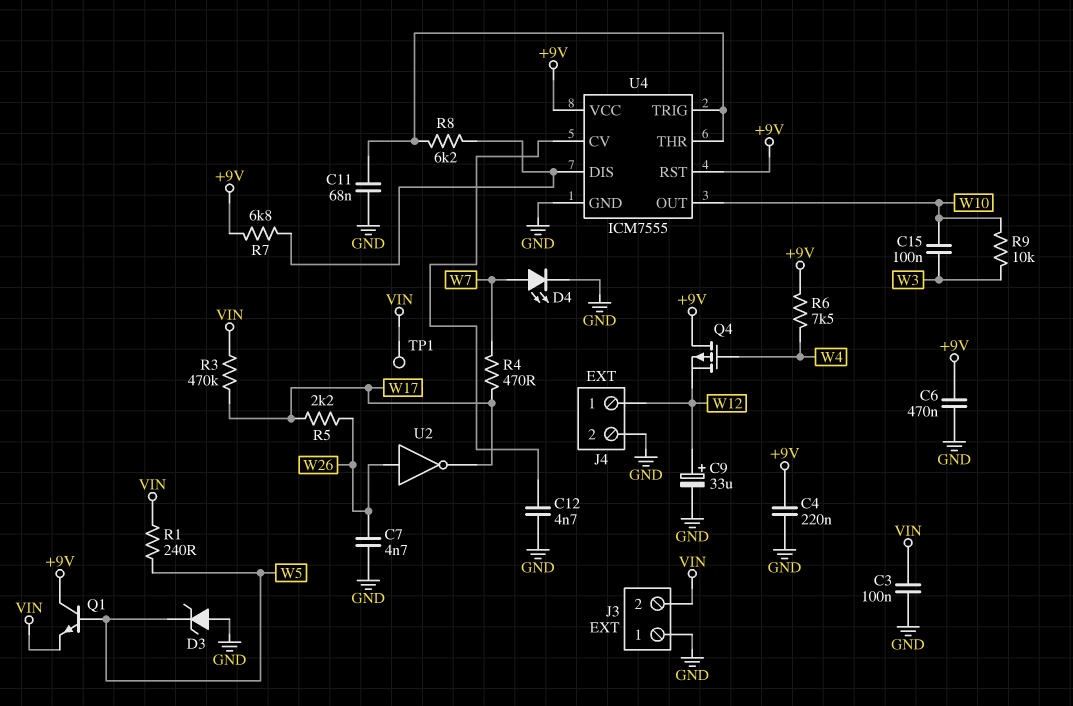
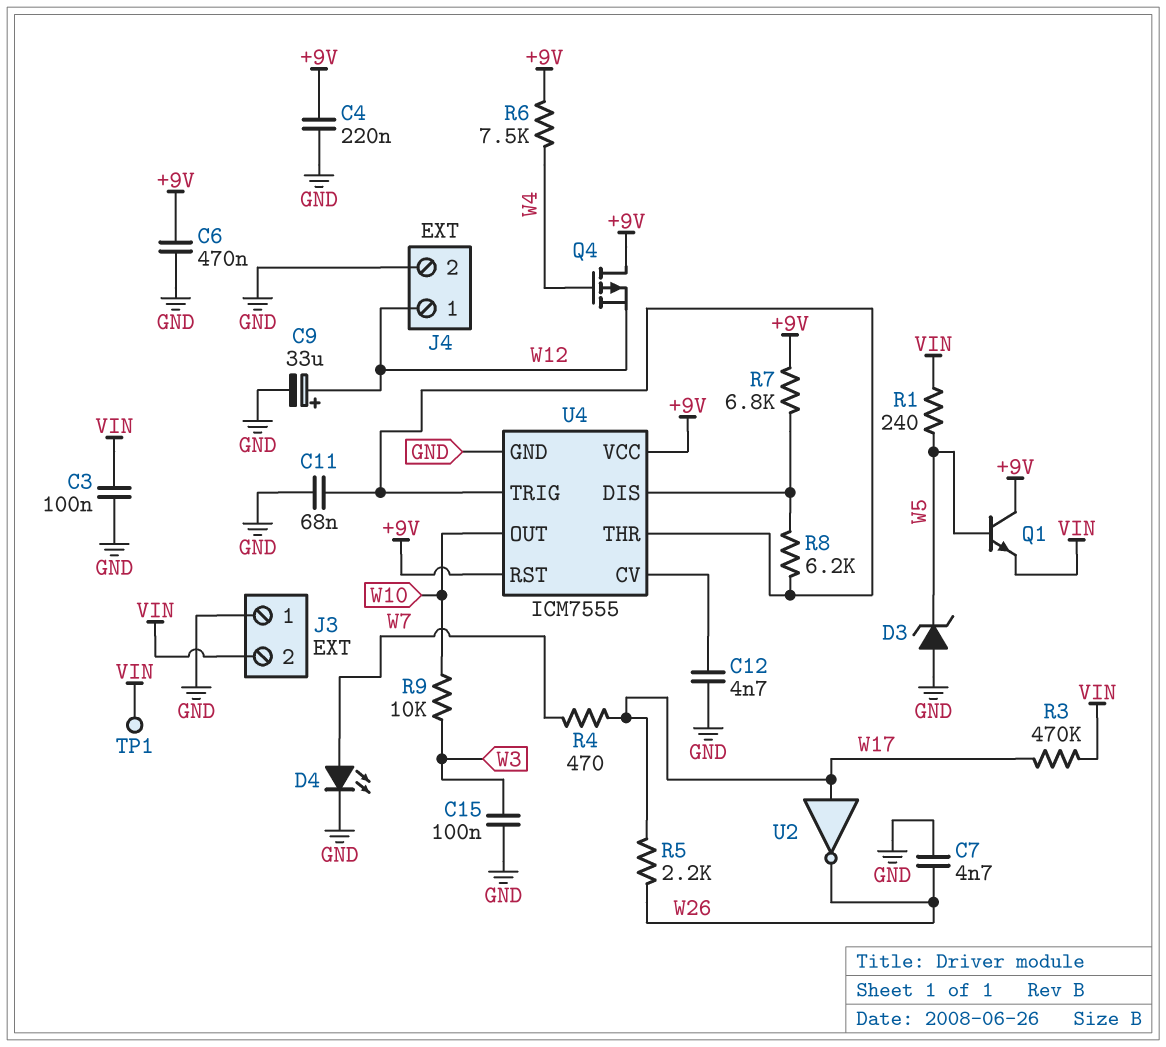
C15: 100nF (W3, W10) -> 100nF (GND, W3)
U2: NOT (in W26, out W17) -> NOT (in W17, out W26)

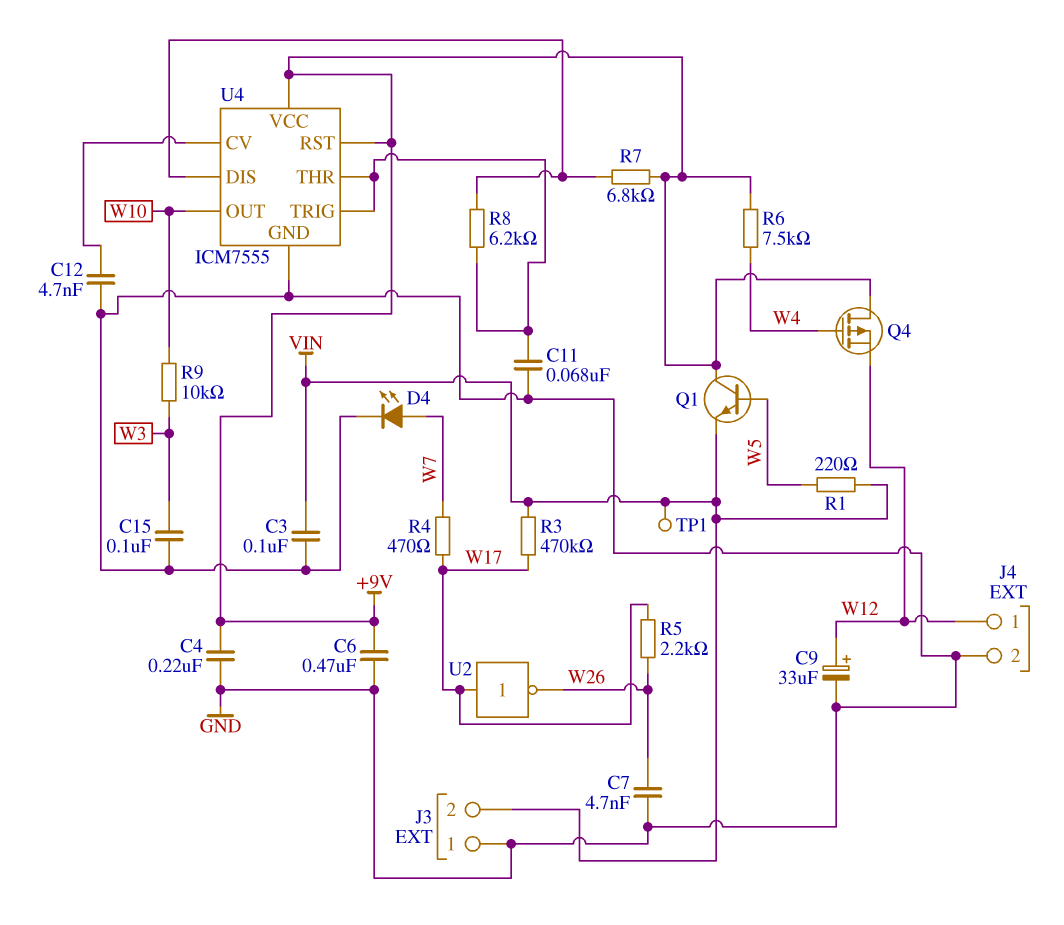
D3: zener (A GND, K W5) -> none
R1: 240 (VIN, W5) -> 220 (VIN, W5)

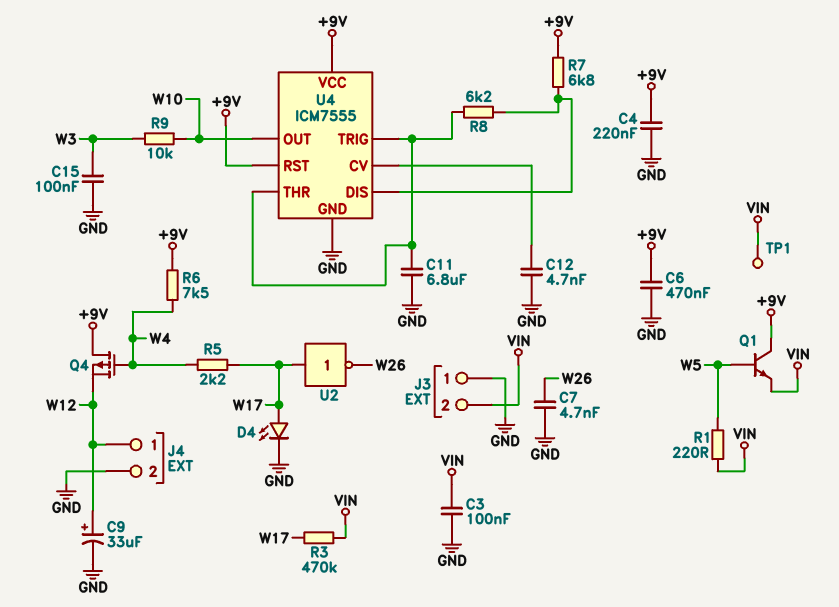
C11: 68nF (GND, U4/THR) -> 6.8uF (GND, U4/THR)
D4: LED (A W7, K GND) -> LED (A W17, K GND)
R4: 470 (W7, W17) -> none
R5: 2.2k (W17, W26) -> 2.2k (W4, W17)

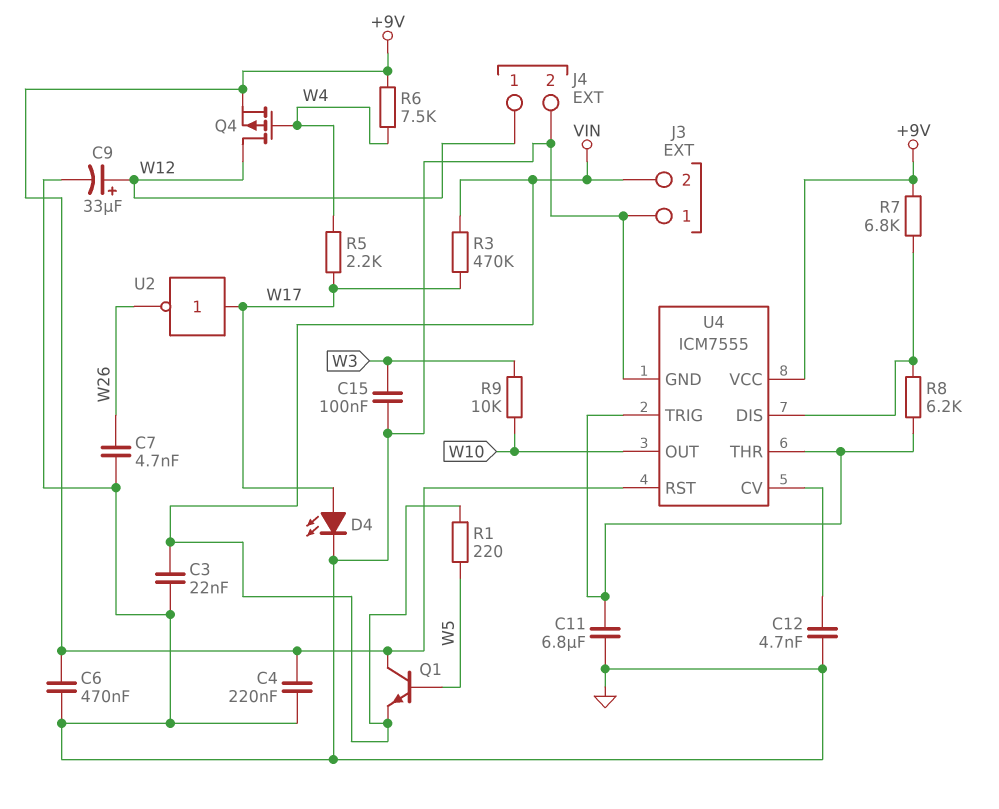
C3: 100nF (GND, VIN) -> 22nF (GND, VIN)
Q4: PMOS (G W4, D +9V, S W12) -> PMOS (G W4, D W12, S +9V)
TP1: test point (VIN) -> none

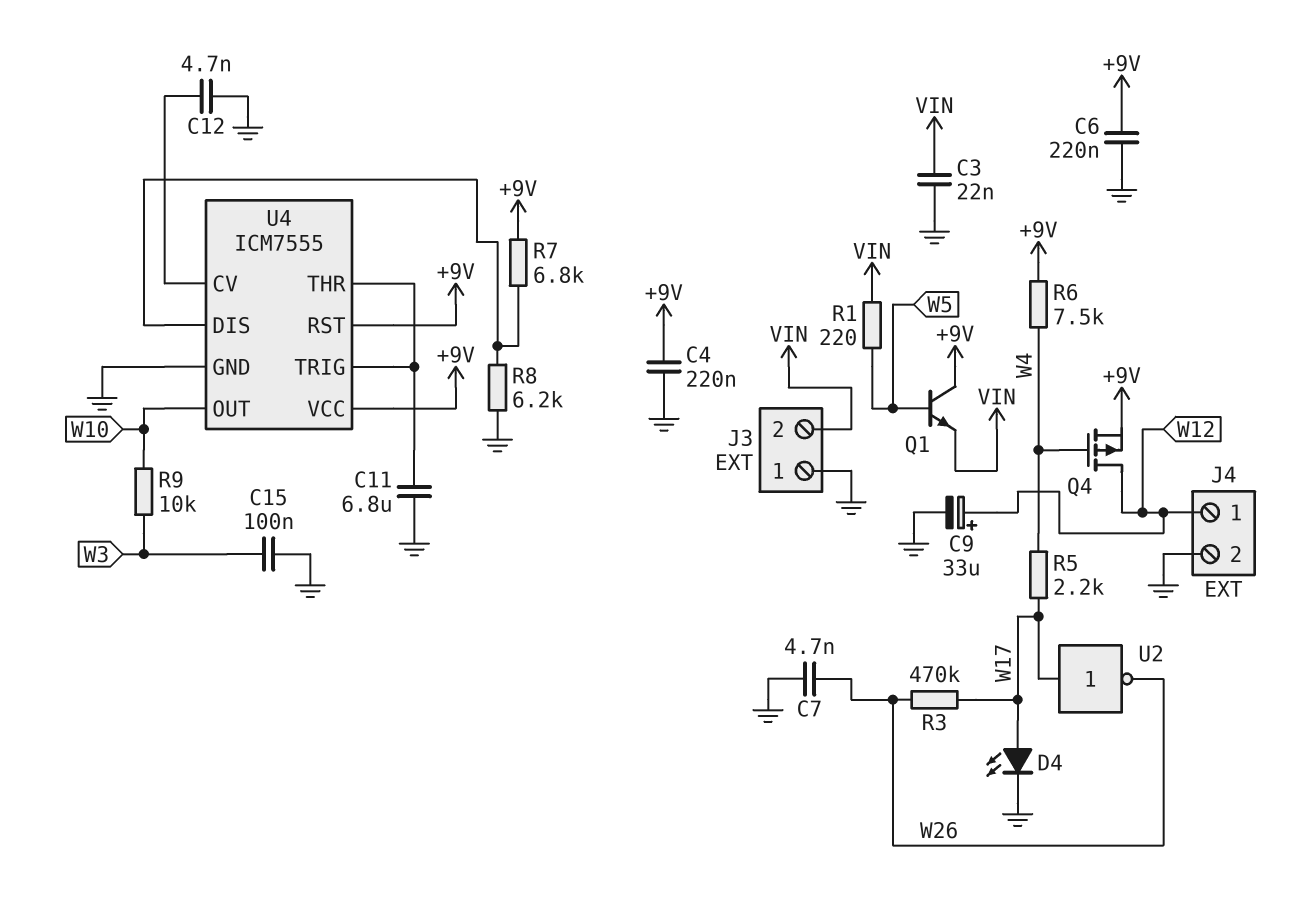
C6: 470nF (+9V, GND) -> 220nF (+9V, GND)
R3: 470k (VIN, W17) -> 470k (W17, W26)
R8: 6.2k (U4/DIS, U4/THR) -> 6.2k (GND, U4/DIS)

